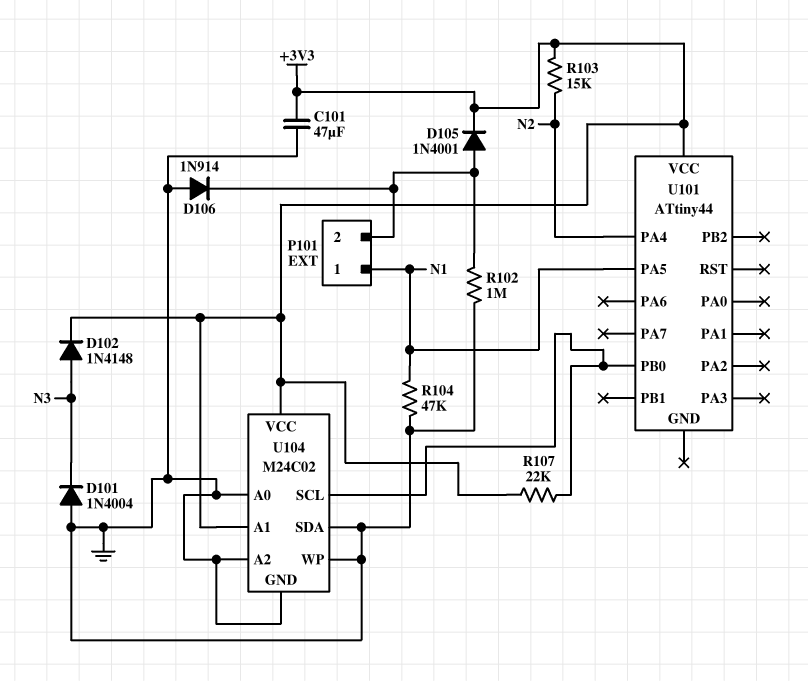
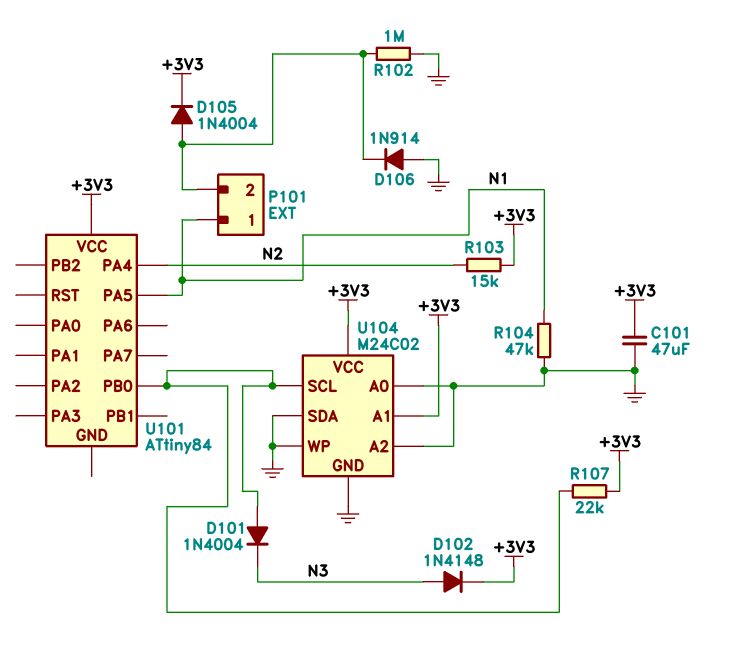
D101: diode 1N4004 (A GND, K N3) -> diode 1N4004 (A U101/PB0, K N3)
D105: diode 1N4001 (A P101/2, K +3V3) -> diode 1N4004 (A P101/2, K +3V3)
U101: ATtiny44 -> ATtiny84

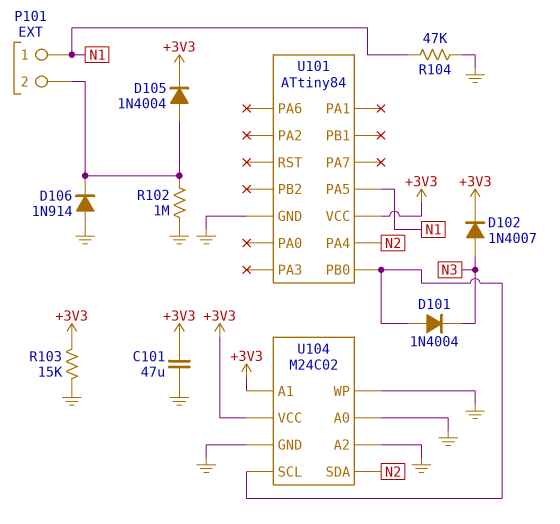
D102: diode 1N4148 (A N3, K +3V3) -> diode 1N4007 (A N3, K +3V3)
R103: 15k (+3V3, N2) -> 15k (+3V3, GND)
R107: 22k (+3V3, U101/PB0) -> none
U101 pin GND: none -> GND
U104 pin SDA: GND -> N2

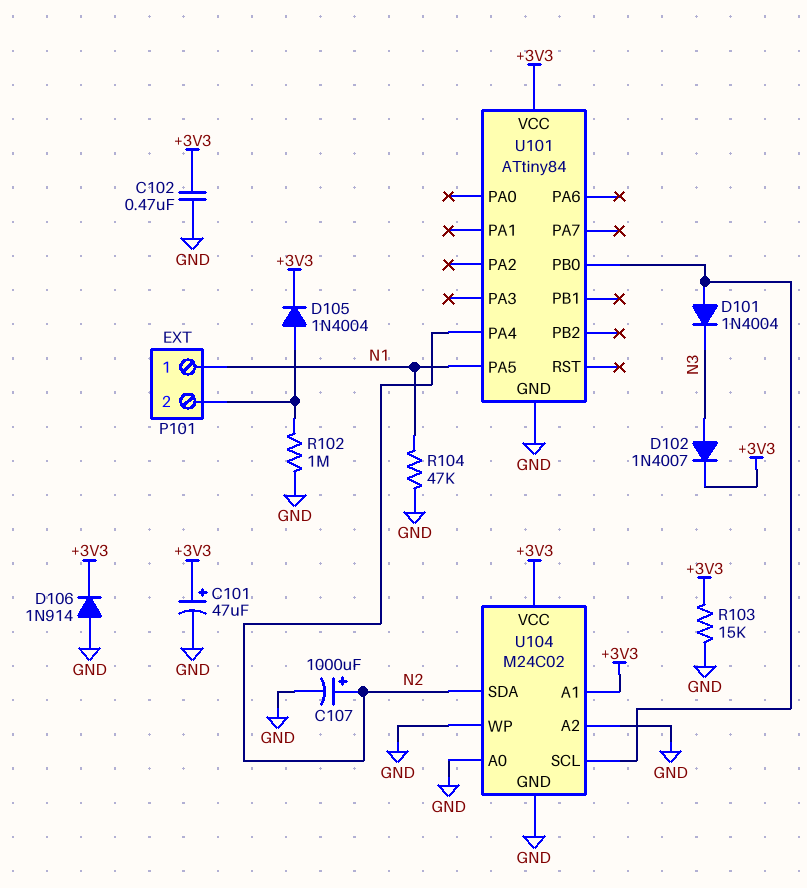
C101: 47uF (+3V3, GND) -> 47uF (plus +3V3, minus GND)
C102: none -> 470nF (+3V3, GND)
C107: none -> 1000uF (plus N2, minus GND)
D106: diode 1N914 (A GND, K P101/2) -> diode 1N914 (A GND, K +3V3)

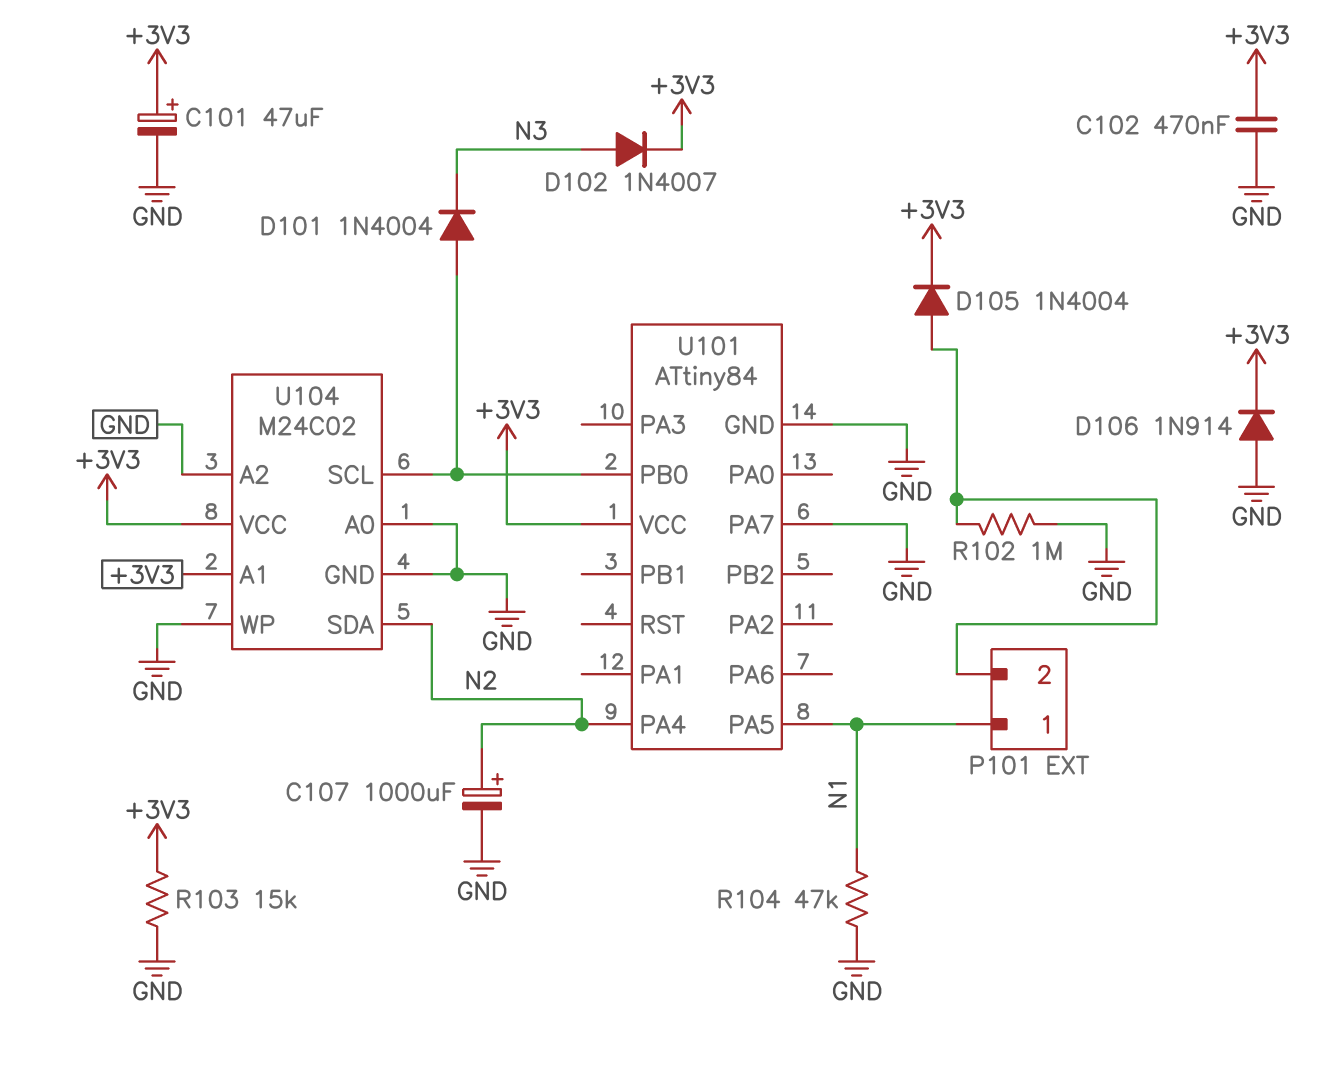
U101 pin PA7: none -> GND

